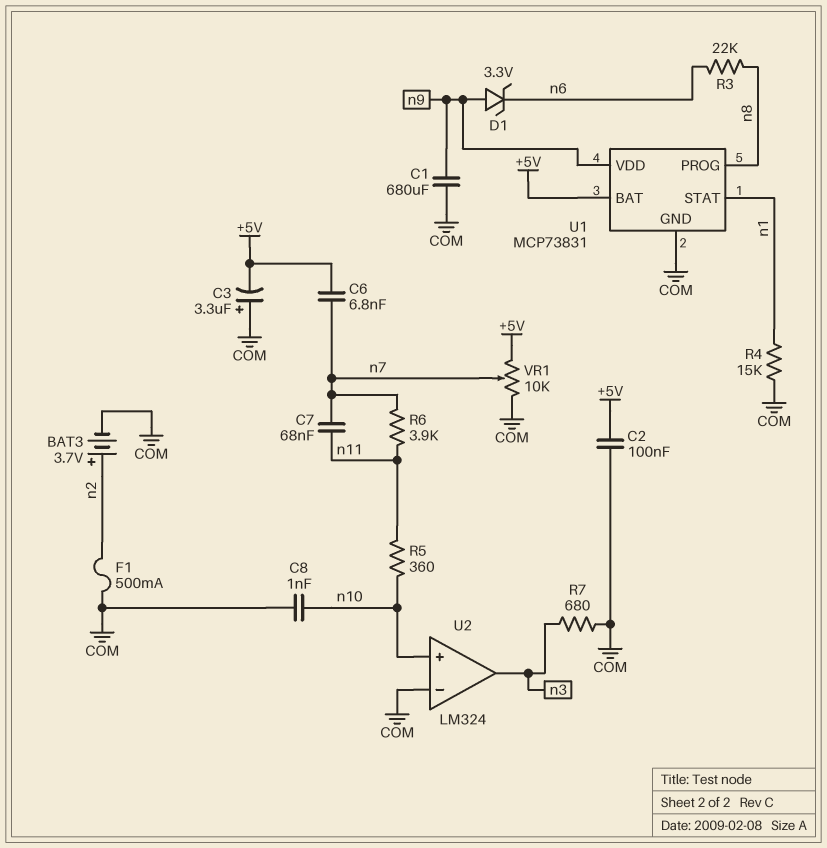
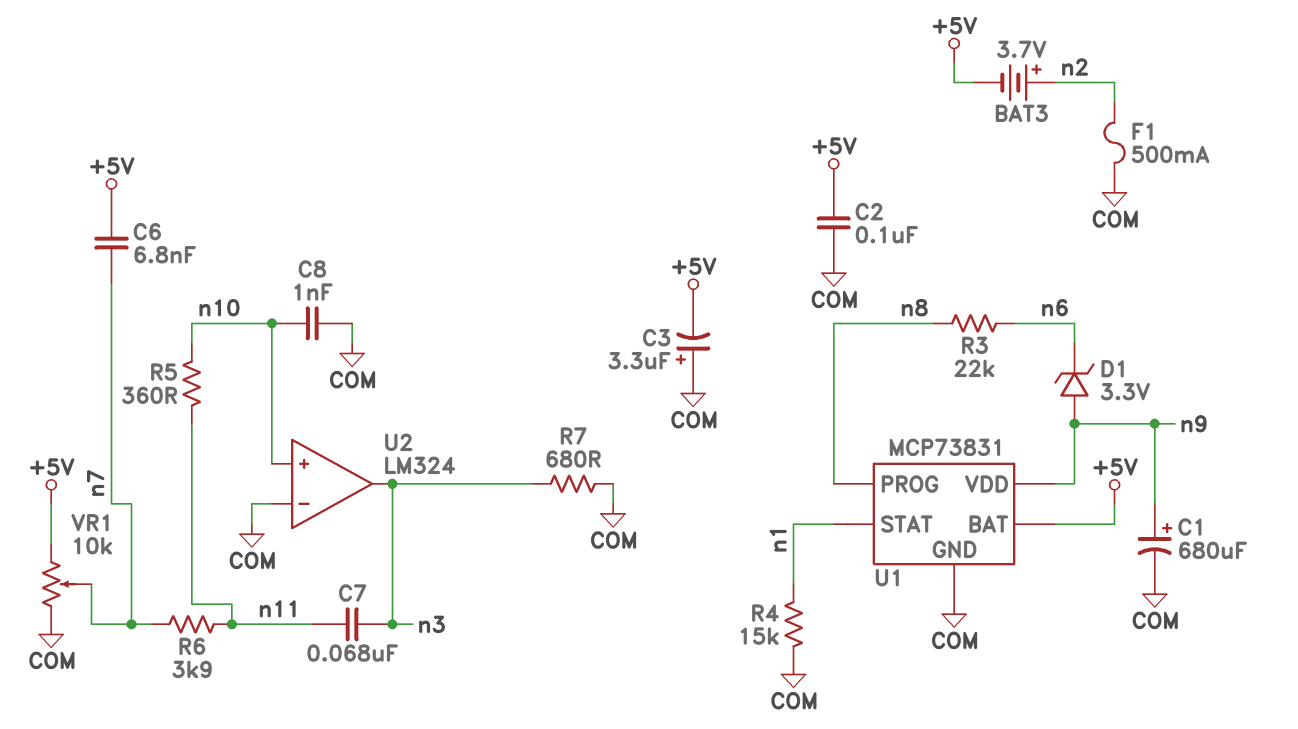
BAT3: 3.7V (plus n2, minus COM) -> 3.7V (plus n2, minus +5V)
C1: 680uF (COM, n9) -> 680uF (plus n9, minus COM)
C7: 68nF (n7, n11) -> 68nF (n3, n11)

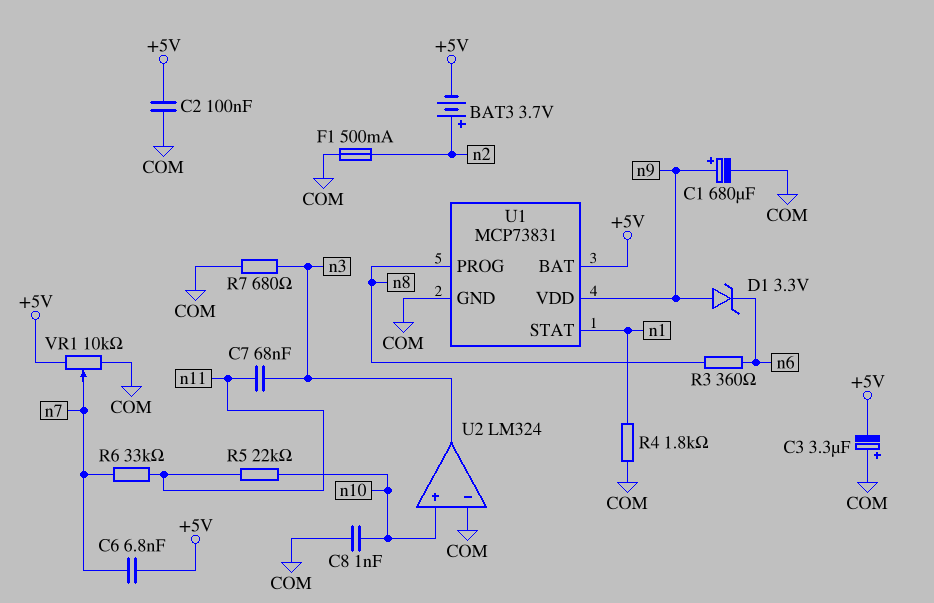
R3: 22k (n6, n8) -> 360 (n6, n8)
R4: 15k (COM, n1) -> 1.8k (COM, n1)
R5: 360 (n10, n11) -> 22k (n10, n11)
R6: 3.9k (n7, n11) -> 33k (n7, n11)

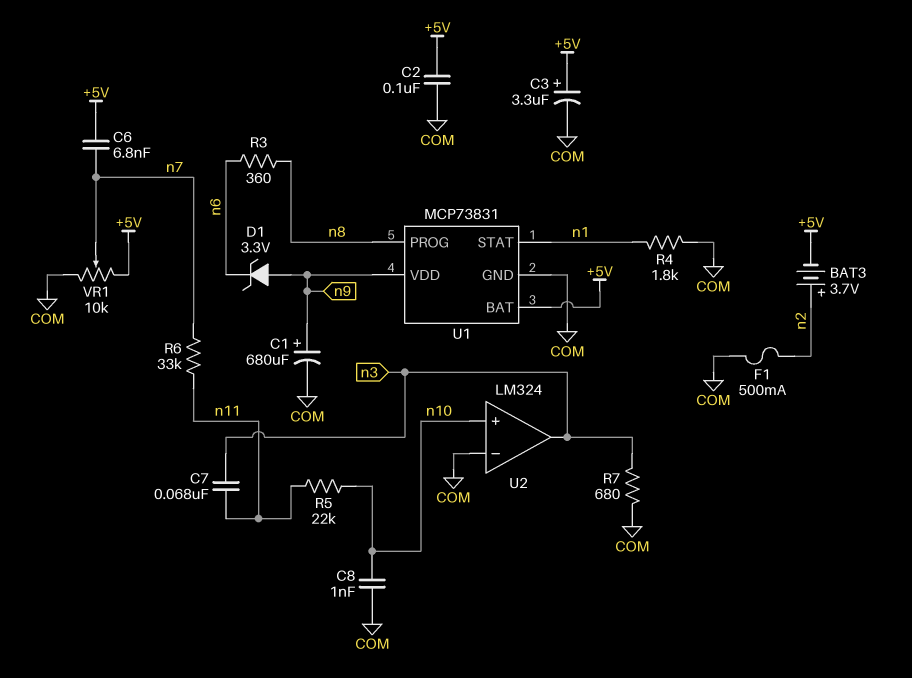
C3: 3.3uF (plus COM, minus +5V) -> 3.3uF (plus +5V, minus COM)

